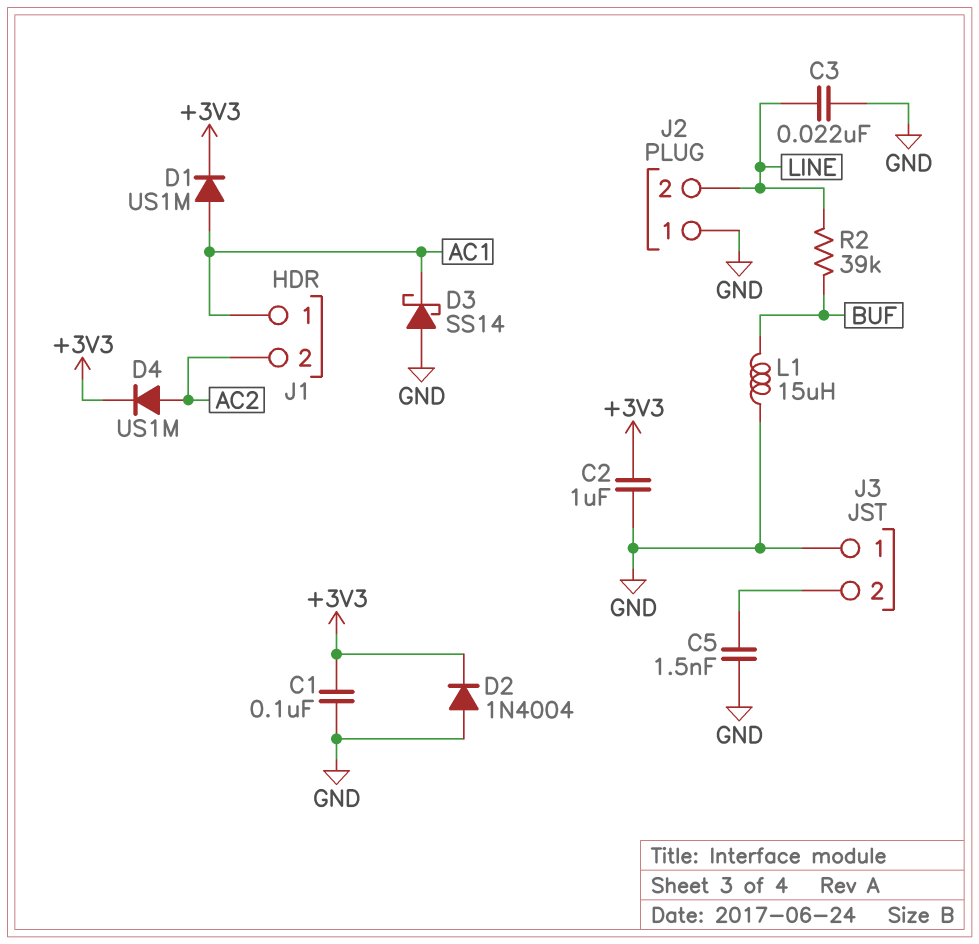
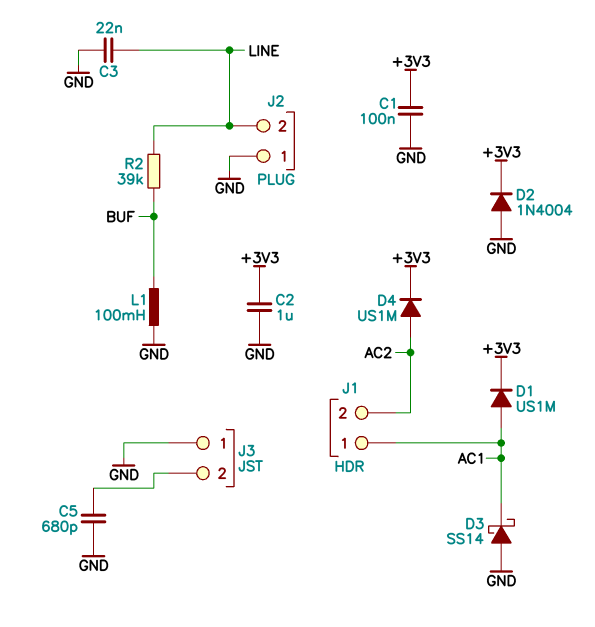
C5: 1.5nF (GND, J3/2) -> 680pF (GND, J3/2)
L1: 15uH (BUF, GND) -> 100mH (BUF, GND)

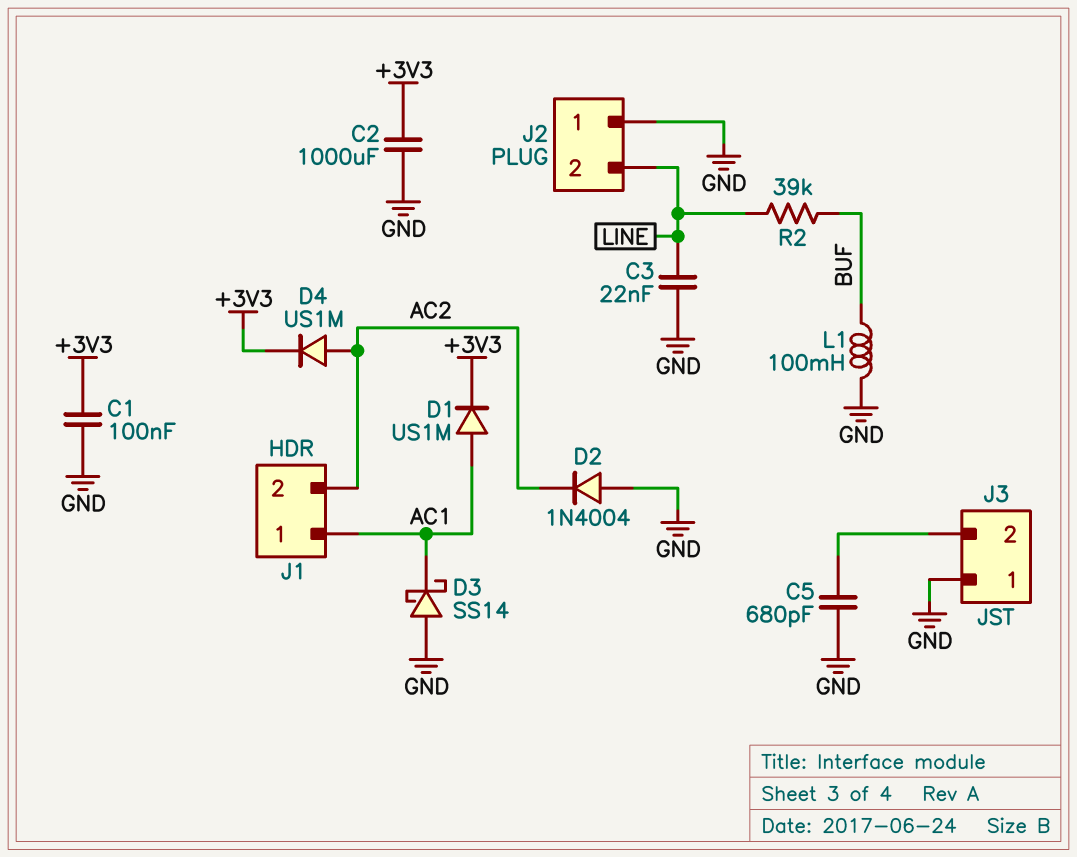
C2: 1uF (+3V3, GND) -> 1000uF (+3V3, GND)
D2: diode 1N4004 (A GND, K +3V3) -> diode 1N4004 (A GND, K AC2)

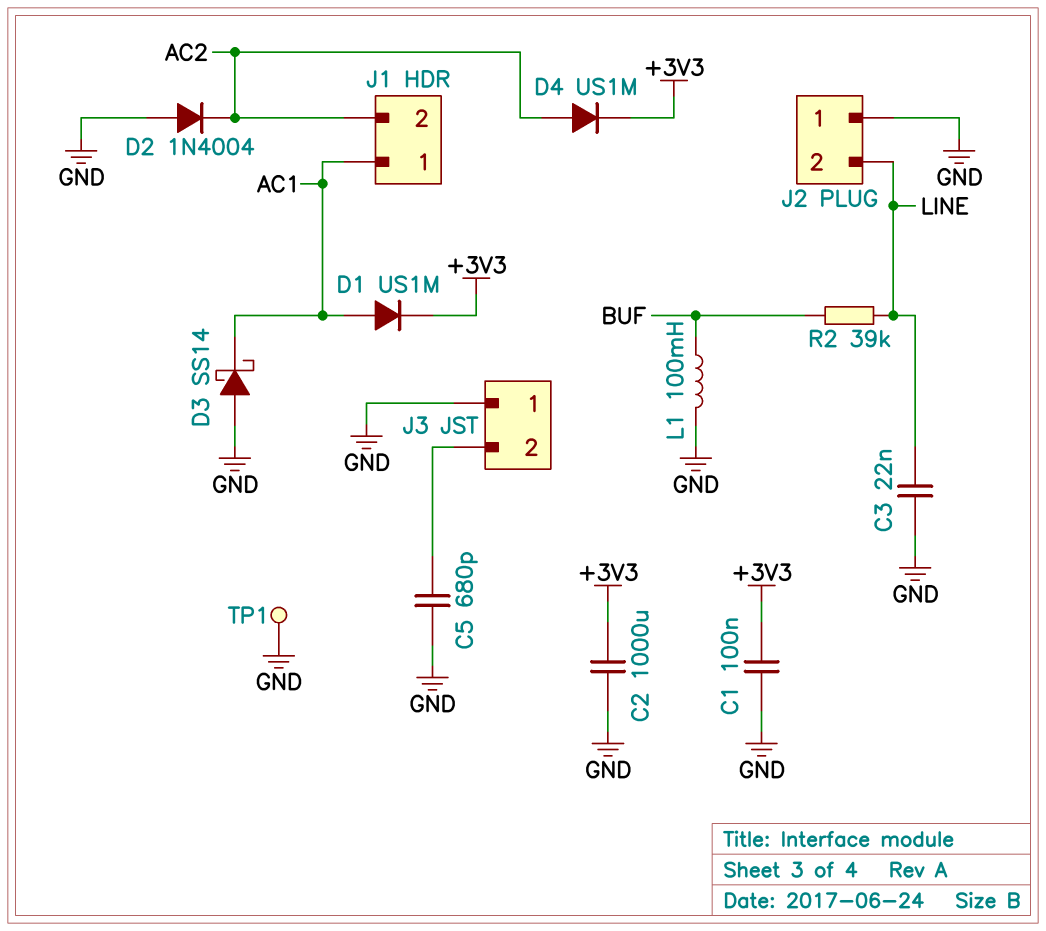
TP1: none -> test point (GND)

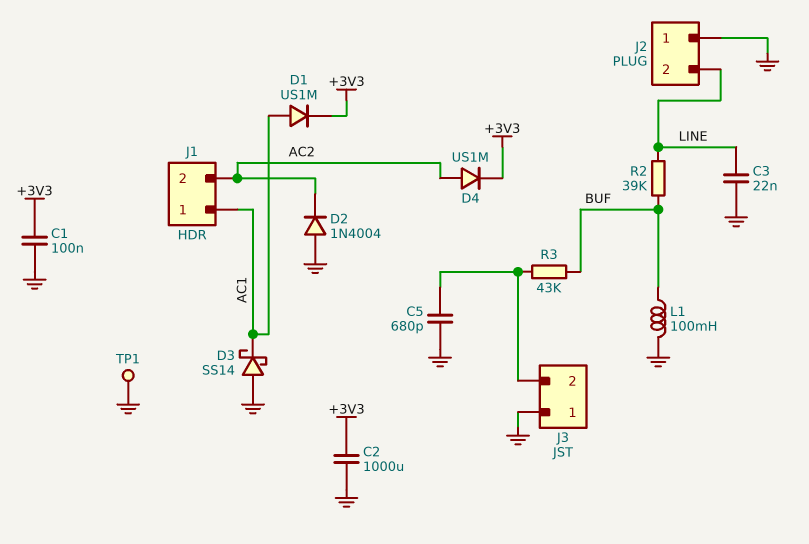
R3: none -> 43k (BUF, J3/2)

